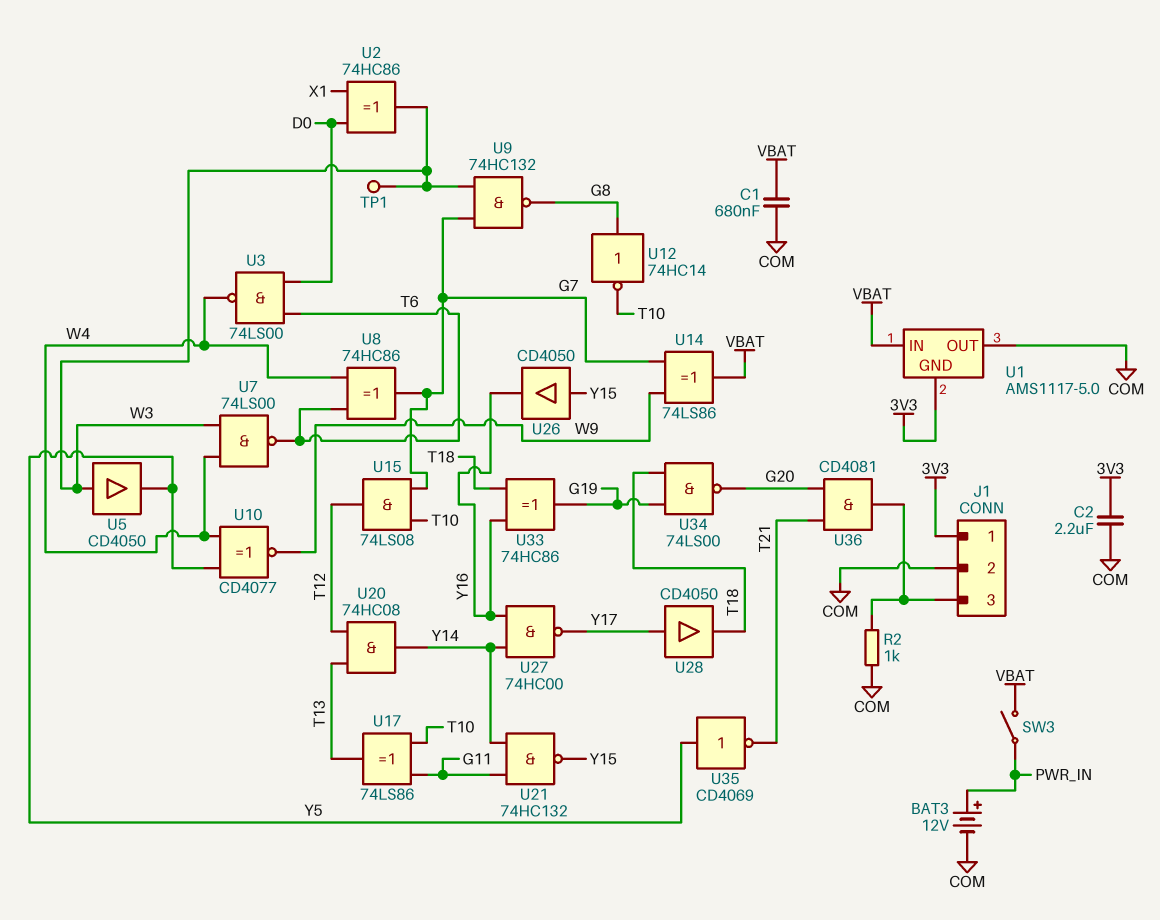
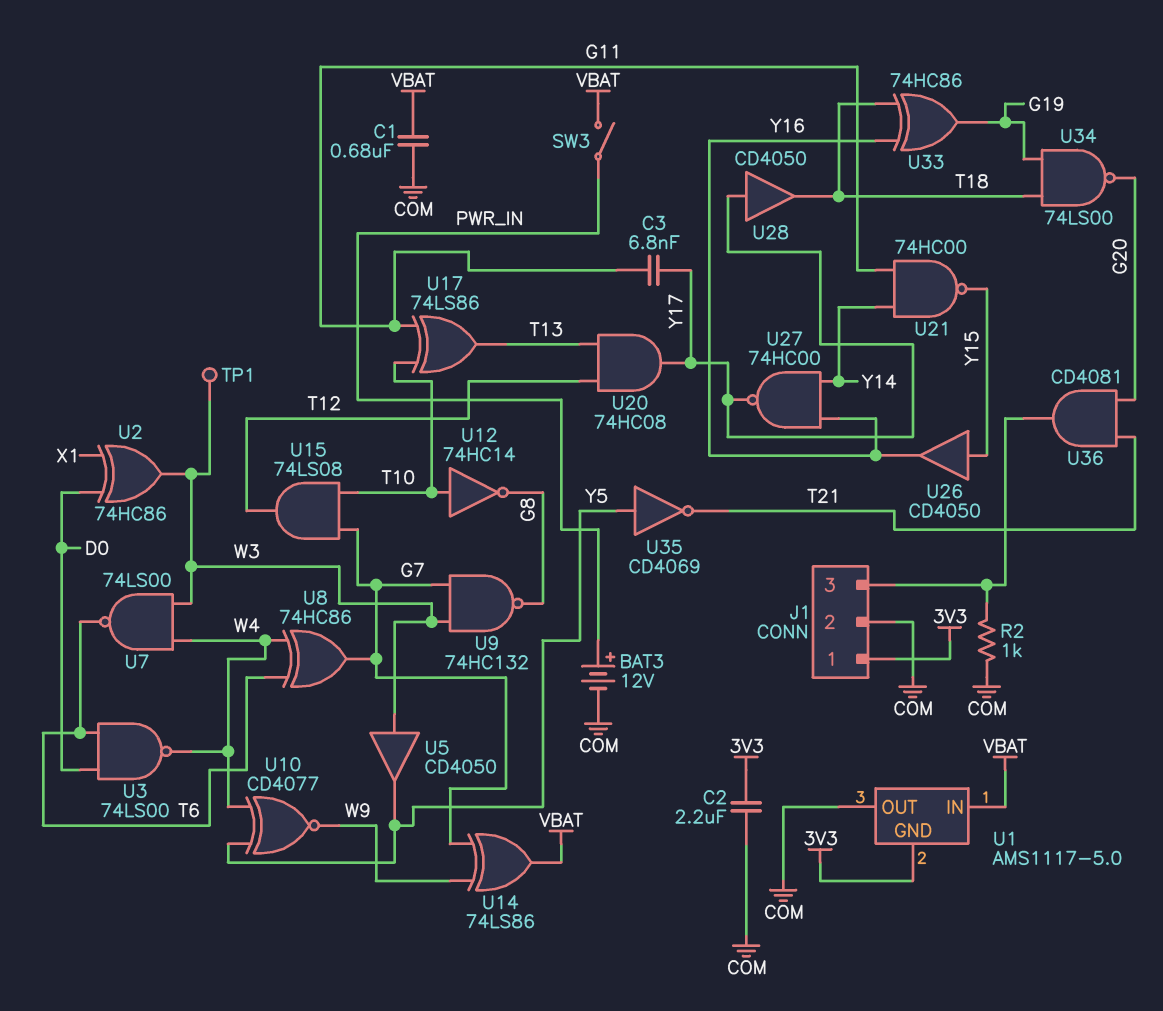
C3: none -> 6.8nF (G11, Y17)
U12: NOT 74HC14 (in G8, out T10) -> NOT 74HC14 (in T10, out G8)
U20: AND 74HC08 (in T12, in T13, out Y14) -> AND 74HC08 (in T12, in T13, out Y17)
U21: NAND 74HC132 (in G11, in Y14, out Y15) -> NAND 74HC00 (in G11, in Y14, out Y15)

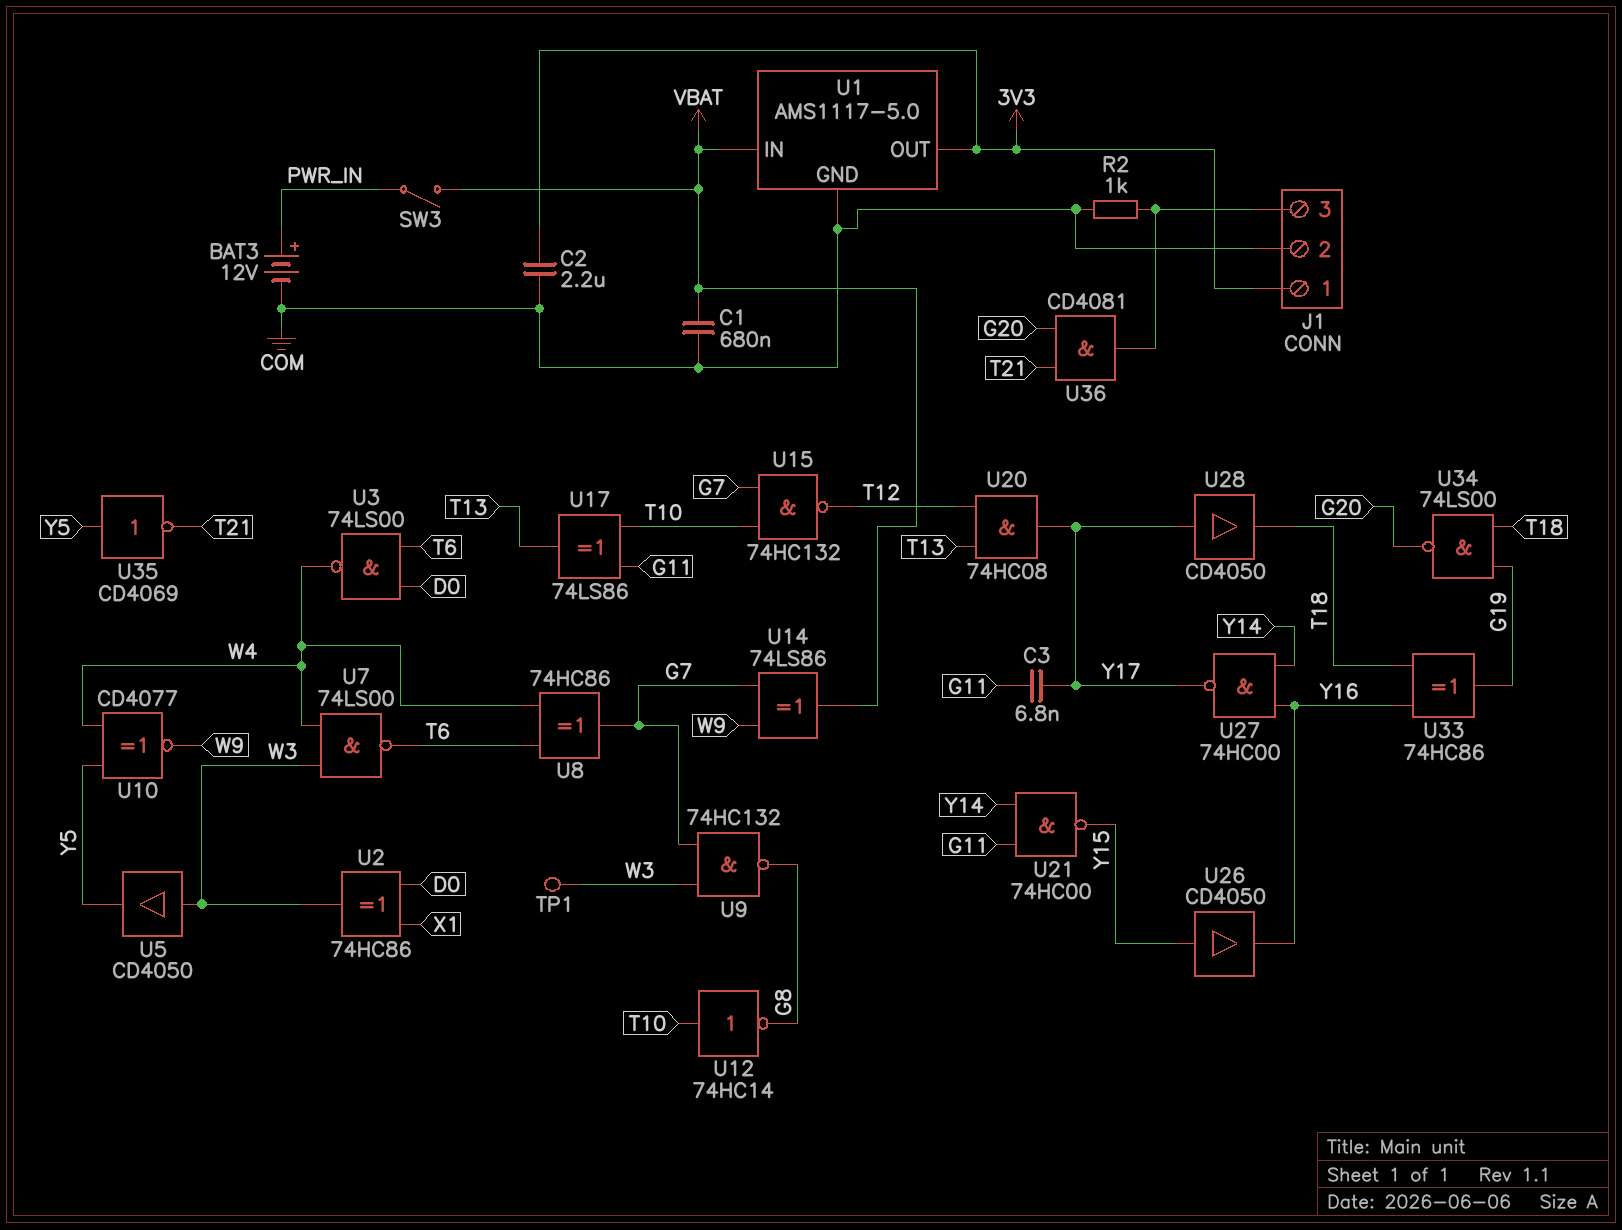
U1 pin GND: 3V3 -> COM
U1 pin OUT: COM -> 3V3
U15: AND 74LS08 (in G7, in T10, out T12) -> NAND 74HC132 (in G7, in T10, out T12)

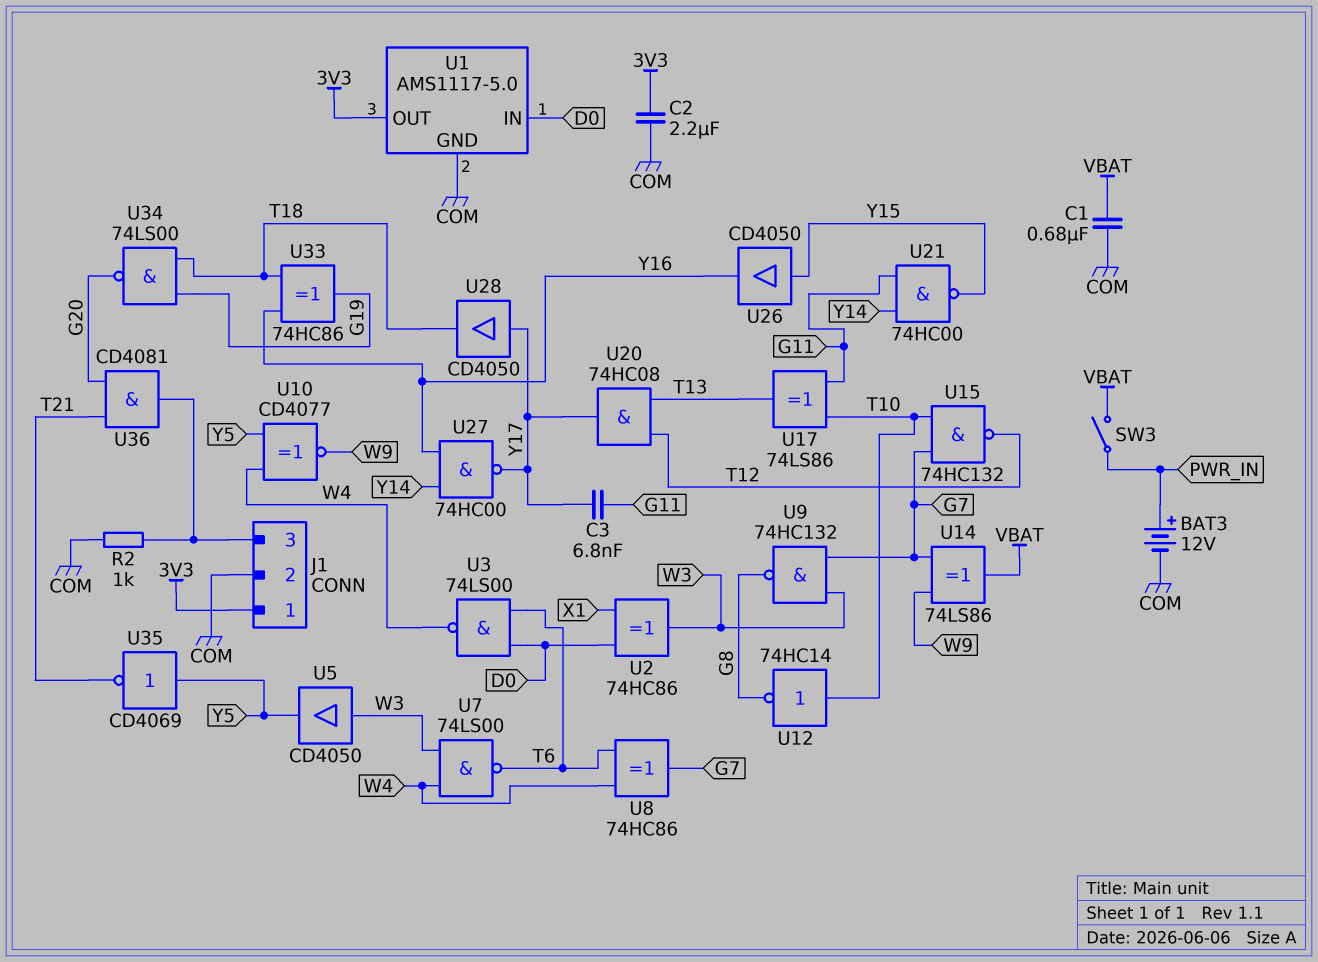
TP1: test point (W3) -> none
U1 pin IN: VBAT -> D0

